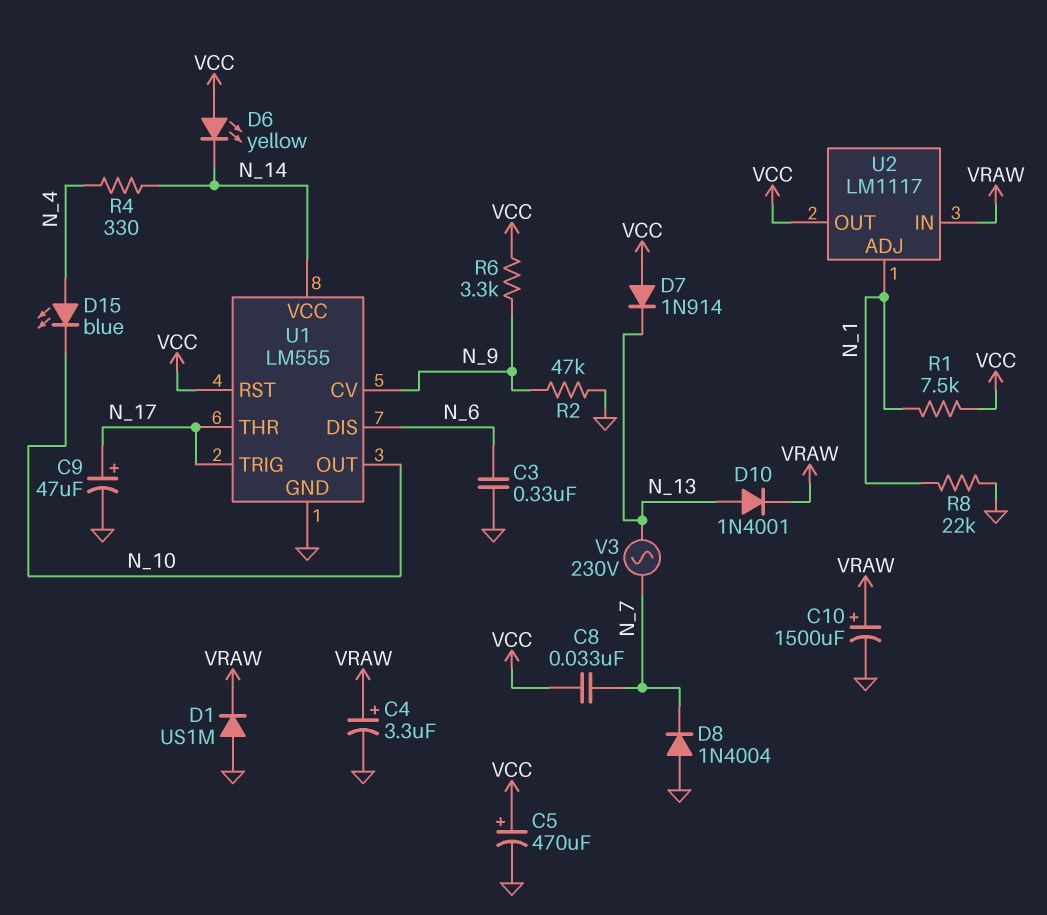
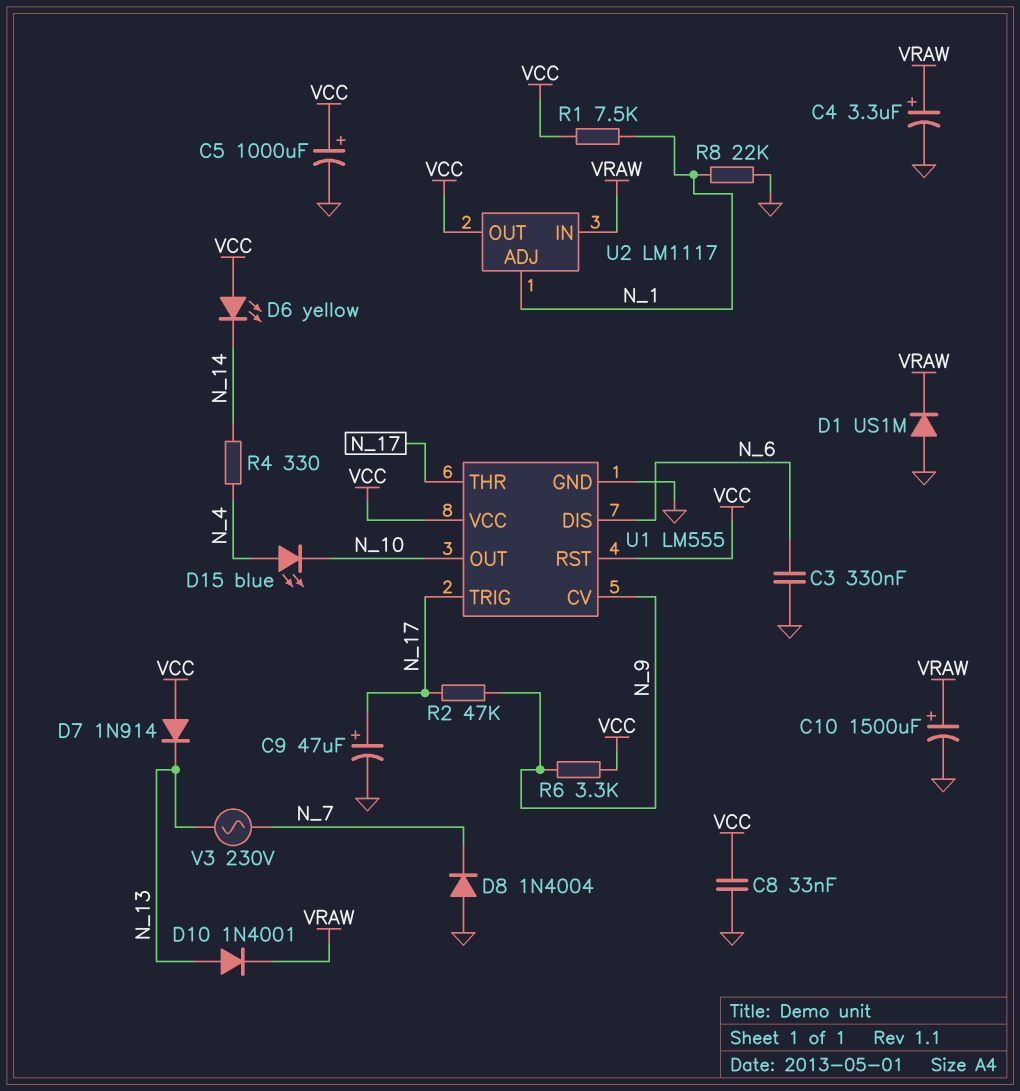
C5: 470uF (plus VCC, minus GND) -> 1000uF (plus VCC, minus GND)
C8: 33nF (N_7, VCC) -> 33nF (GND, VCC)
R2: 47k (GND, N_9) -> 47k (N_9, N_17)
U1 pin VCC: N_14 -> VCC

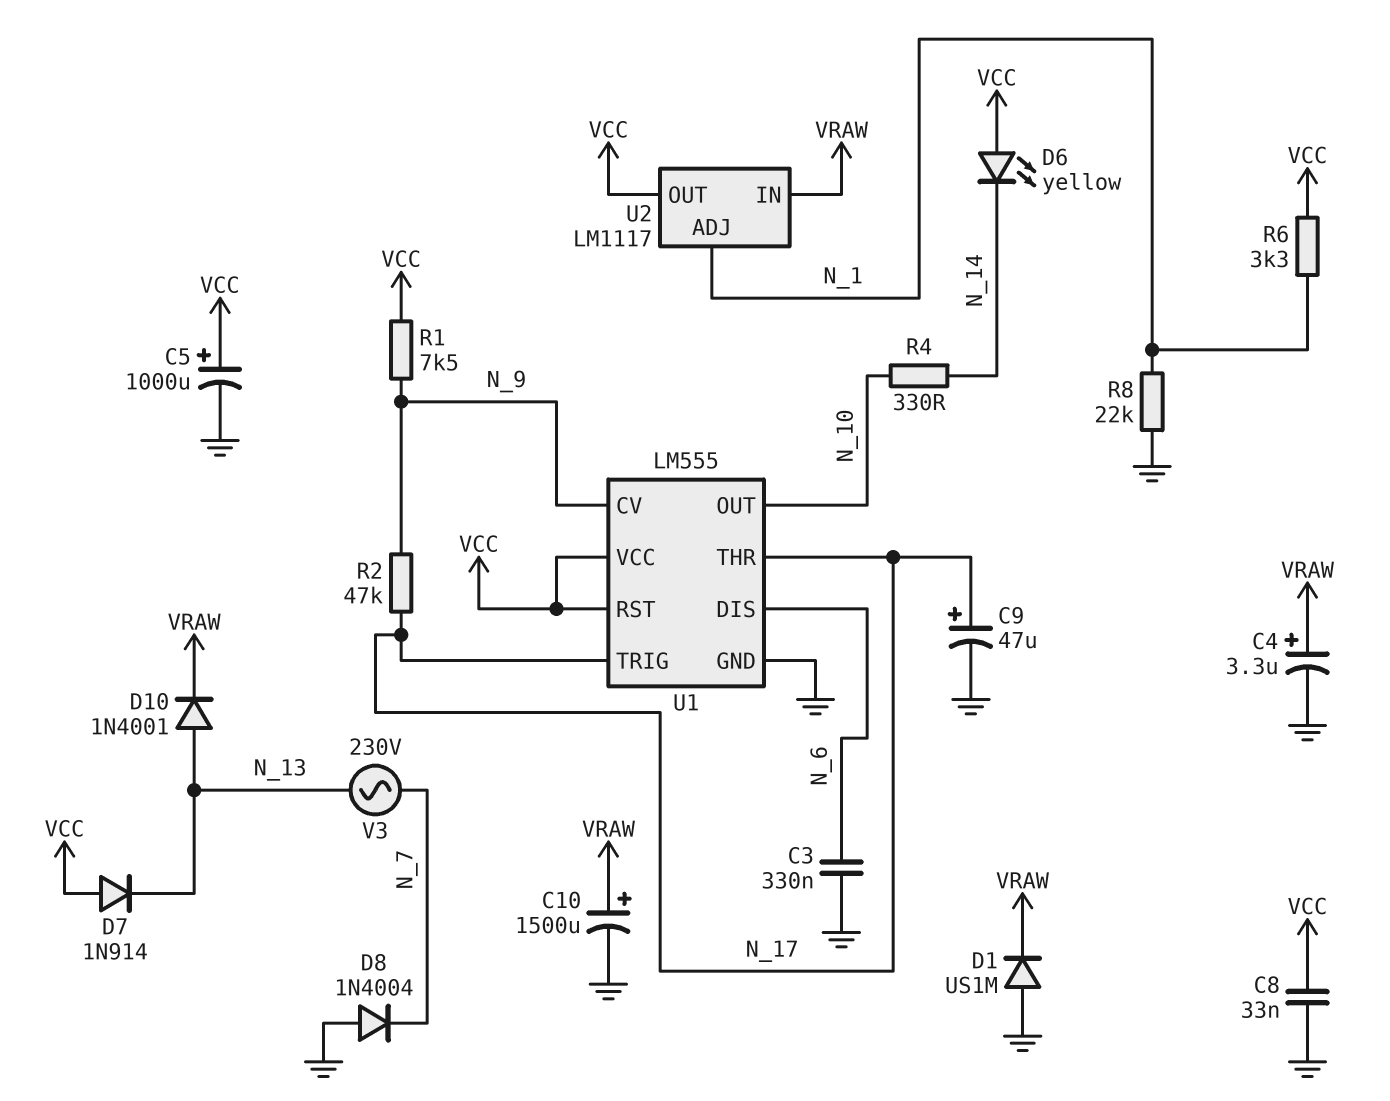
D15: LED blue (A N_4, K N_10) -> none
R1: 7.5k (N_1, VCC) -> 7.5k (N_9, VCC)
R4: 330 (N_4, N_14) -> 330 (N_10, N_14)
R6: 3.3k (N_9, VCC) -> 3.3k (N_1, VCC)

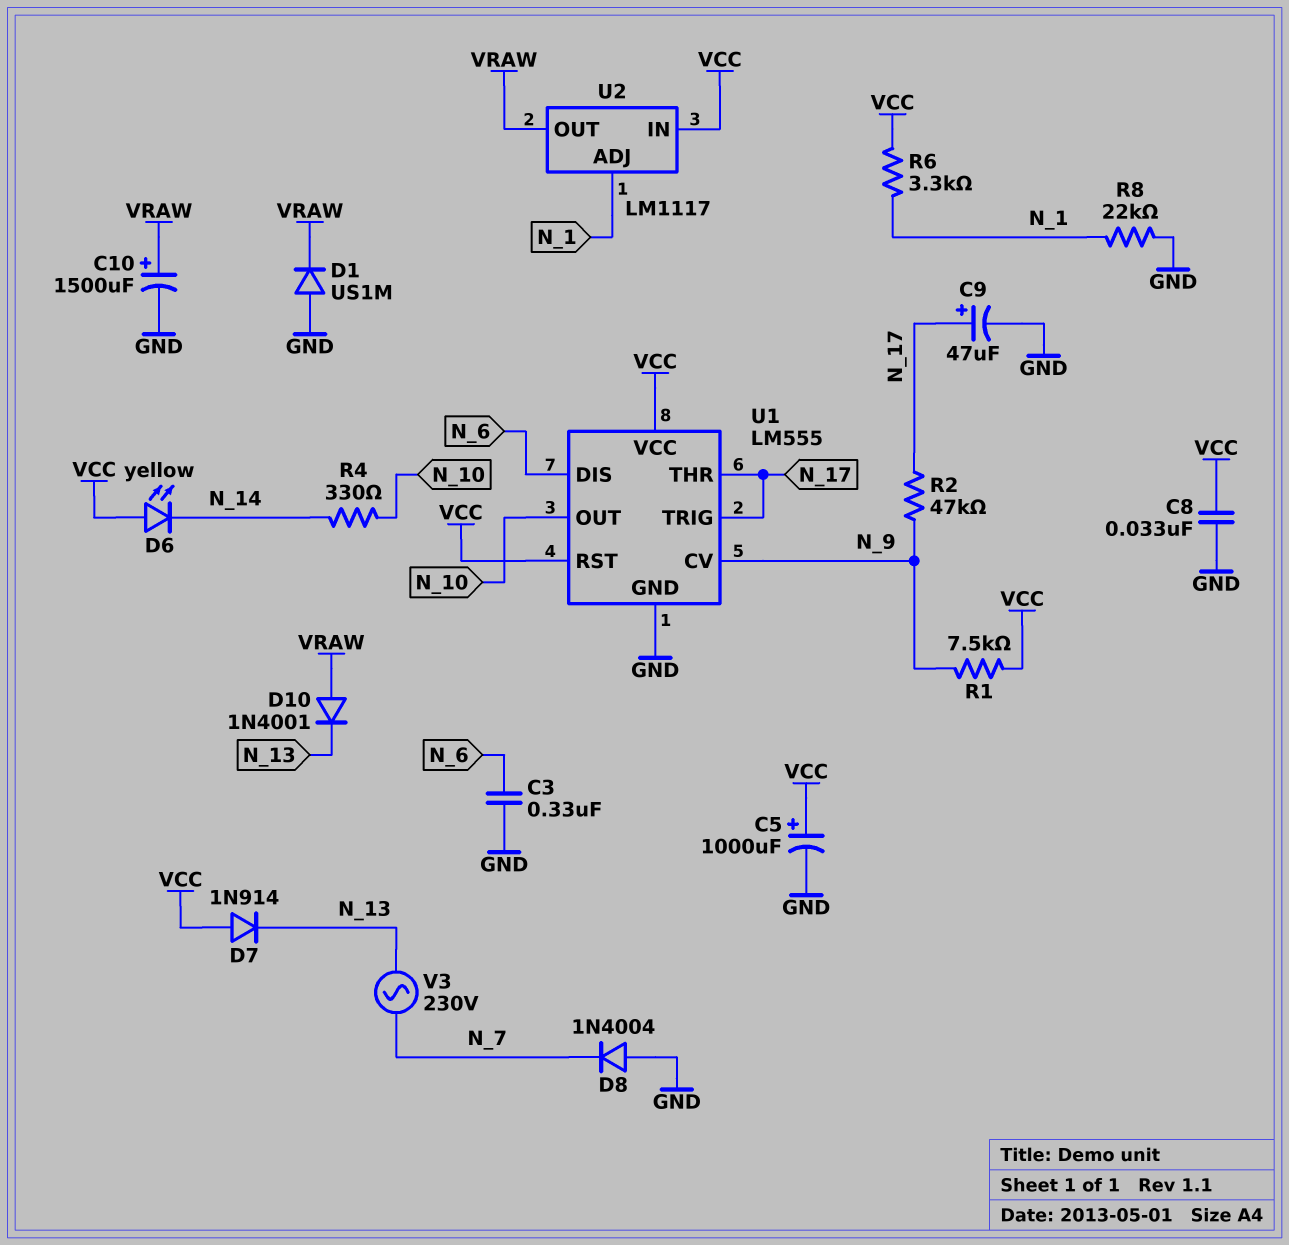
C4: 3.3uF (plus VRAW, minus GND) -> none
D10: diode 1N4001 (A N_13, K VRAW) -> diode 1N4001 (A VRAW, K N_13)
U2 pin IN: VRAW -> VCC
U2 pin OUT: VCC -> VRAW

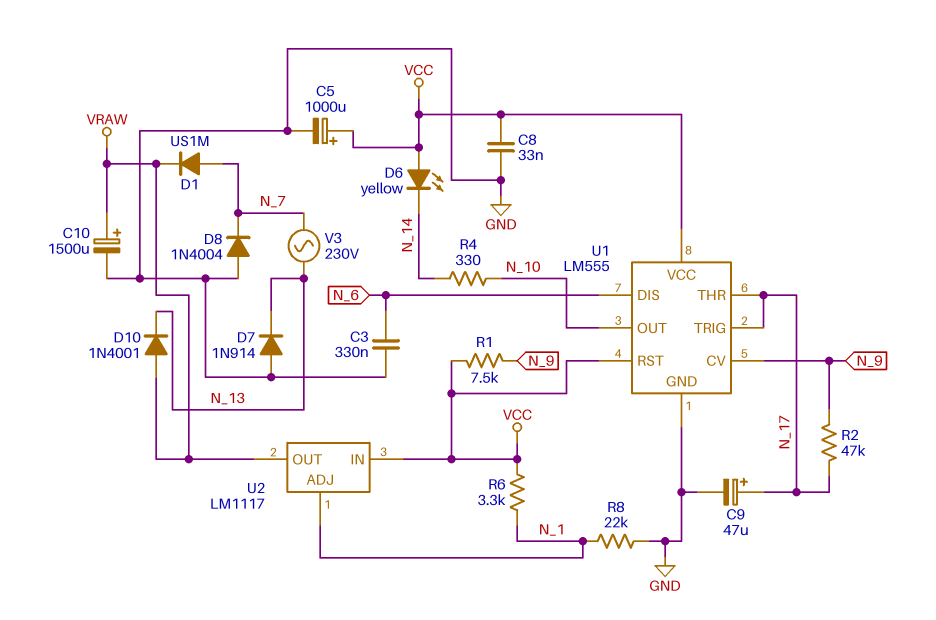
D1: diode US1M (A GND, K VRAW) -> diode US1M (A N_7, K VRAW)
D7: diode 1N914 (A VCC, K N_13) -> diode 1N914 (A GND, K N_13)

